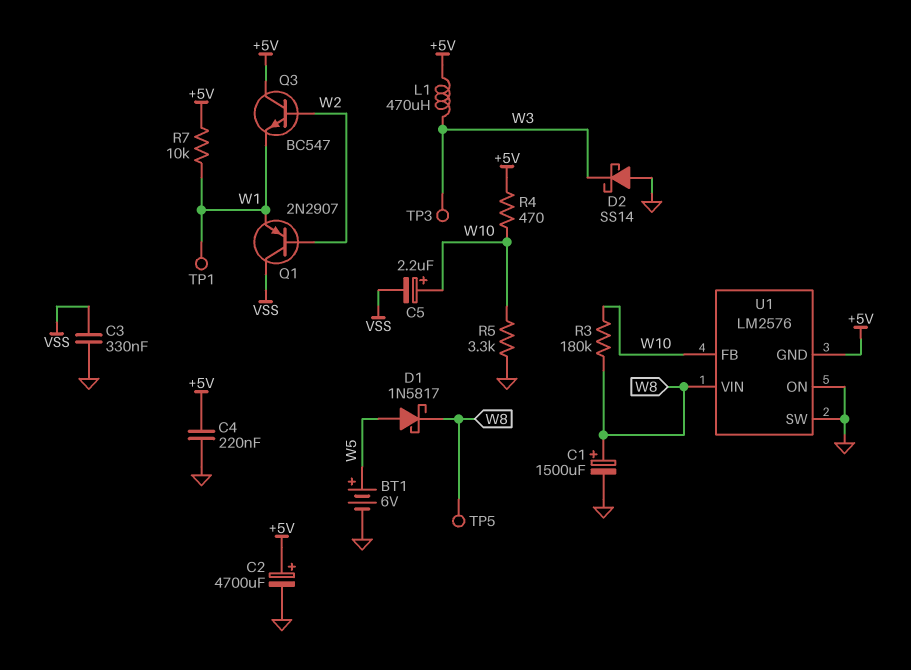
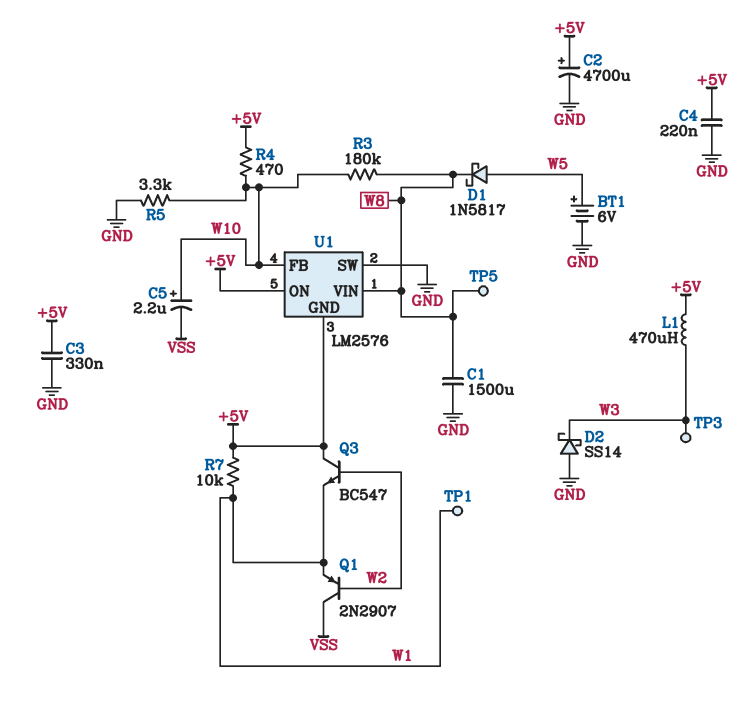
C1: 1500uF (plus W8, minus GND) -> 1500uF (GND, W8)
C3: 330nF (GND, VSS) -> 330nF (+5V, GND)
U1 pin ON: GND -> +5V

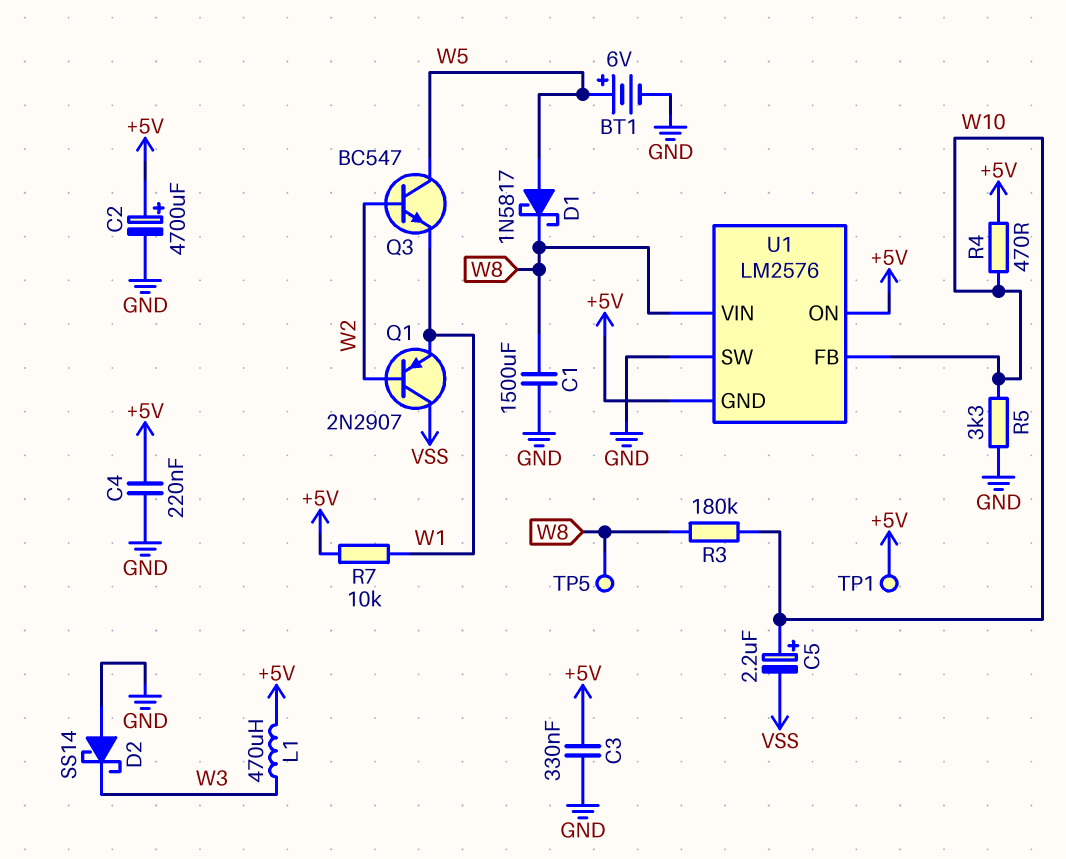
Q3: NPN BC547 (B W2, C +5V, E W1) -> NPN BC547 (B W2, C W5, E W1)
TP1: test point (W1) -> test point (+5V)
TP3: test point (W3) -> none

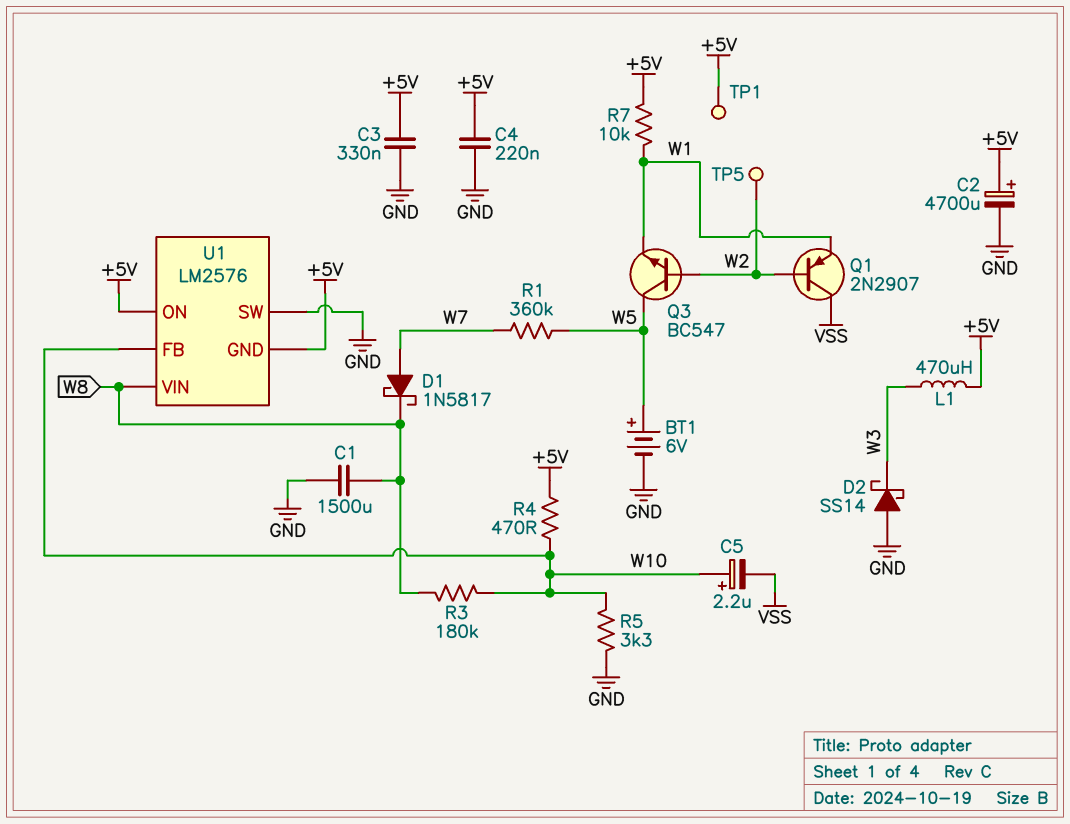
D1: schottky 1N5817 (A W5, K W8) -> schottky 1N5817 (A W7, K W8)
R1: none -> 360k (W5, W7)
TP5: test point (W8) -> test point (W2)

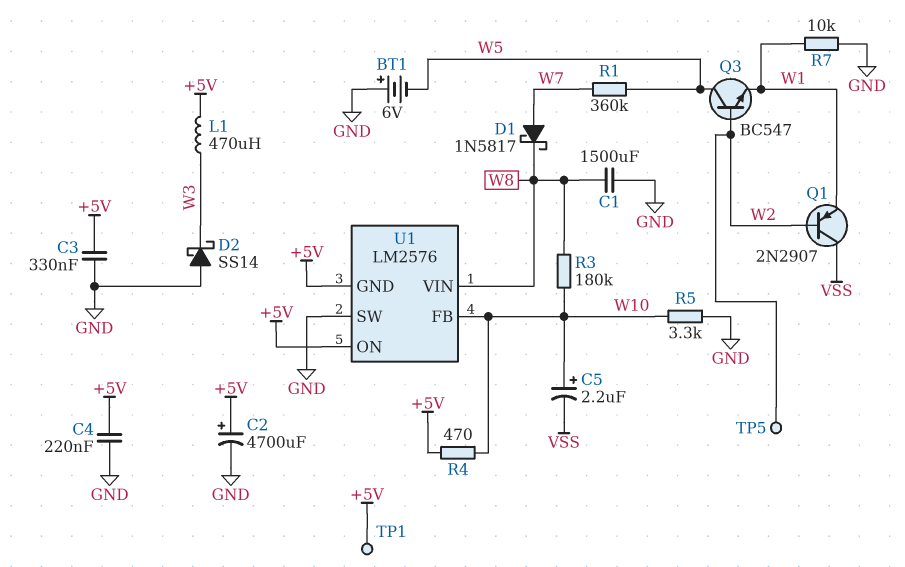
BT1: 6V (plus W5, minus GND) -> 6V (plus GND, minus W5)
R7: 10k (+5V, W1) -> 10k (GND, W1)

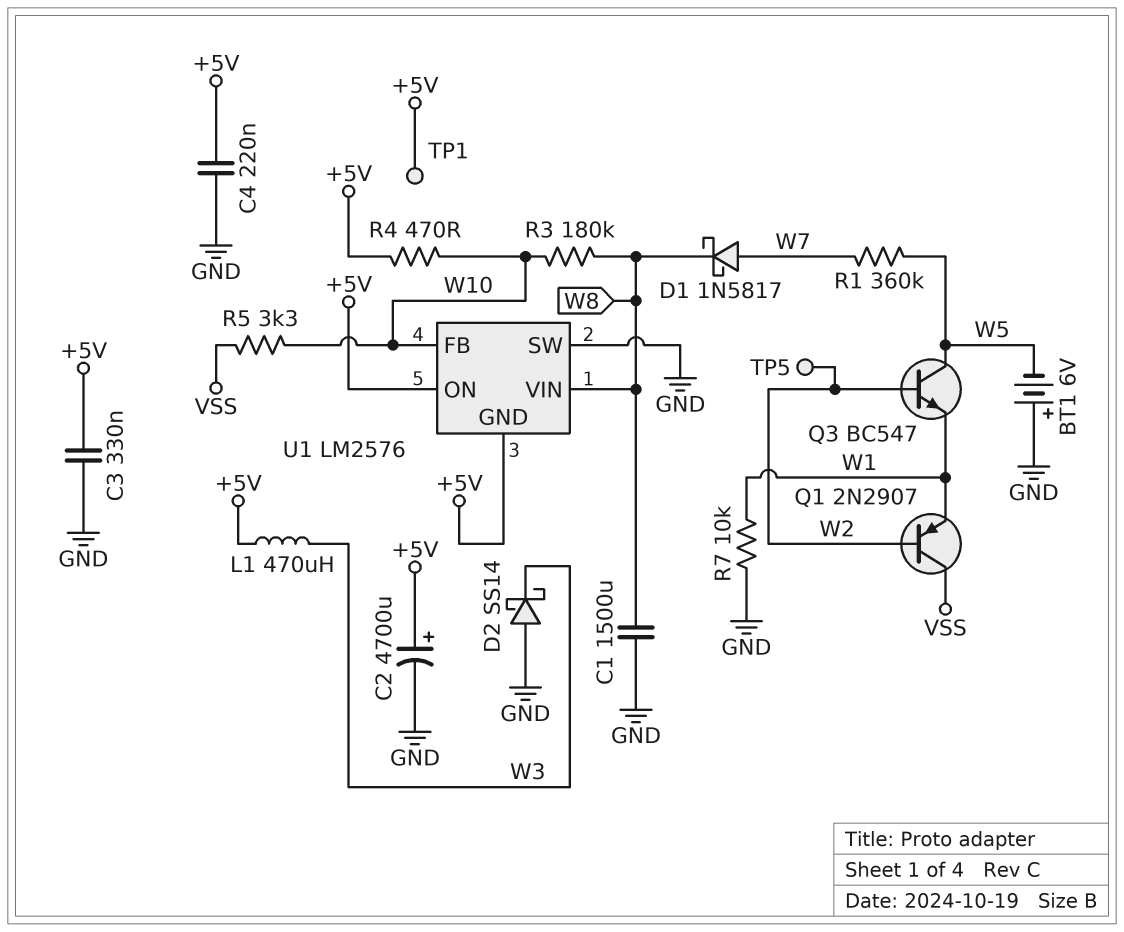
C5: 2.2uF (plus W10, minus VSS) -> none
R5: 3.3k (GND, W10) -> 3.3k (VSS, W10)

